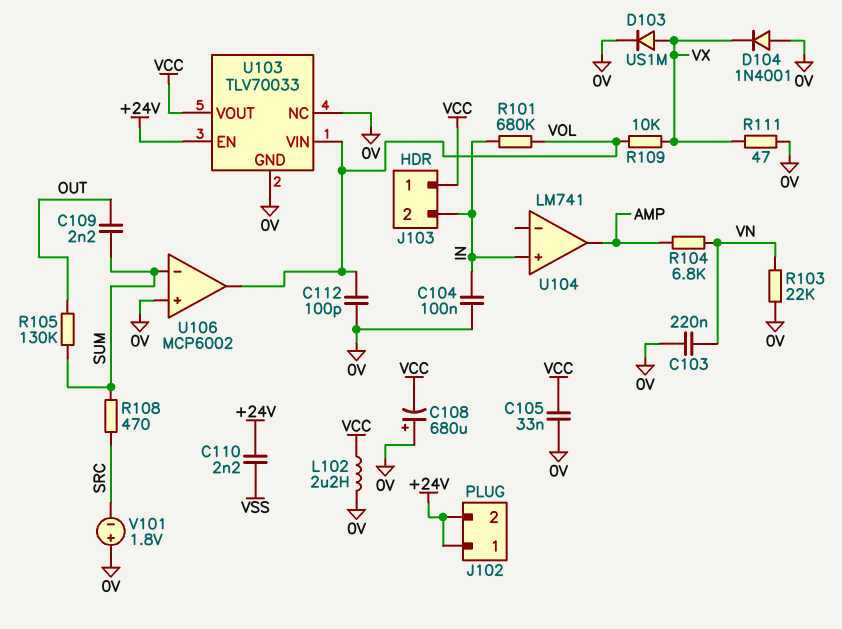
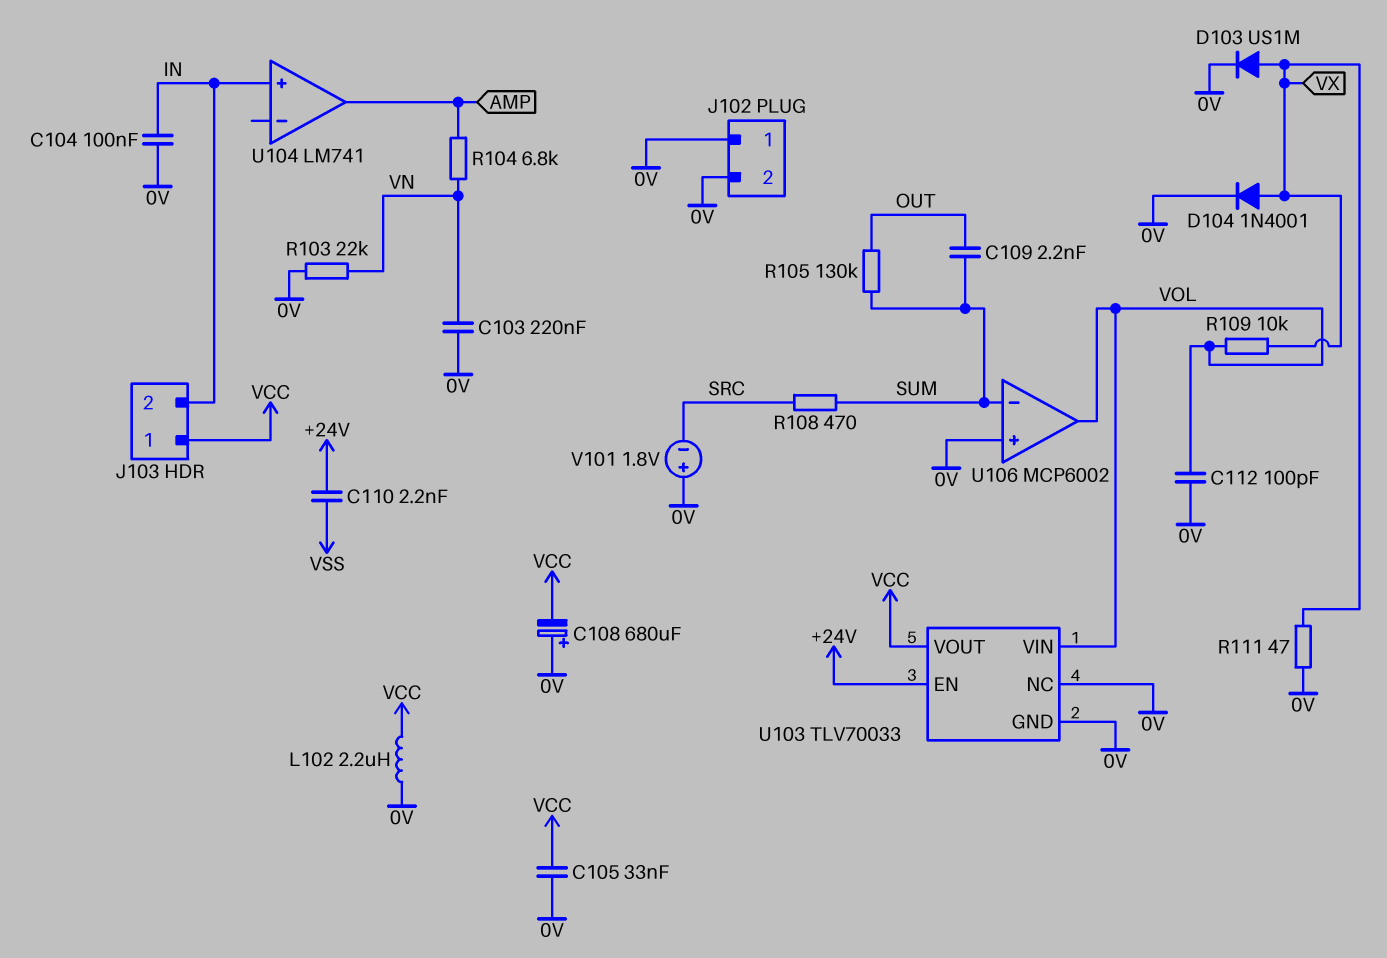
D104: diode 1N4001 (A 0V, K VX) -> diode 1N4001 (A VX, K 0V)
J102 pin 1: +24V -> 0V
J102 pin 2: +24V -> 0V
R101: 680k (IN, VOL) -> none

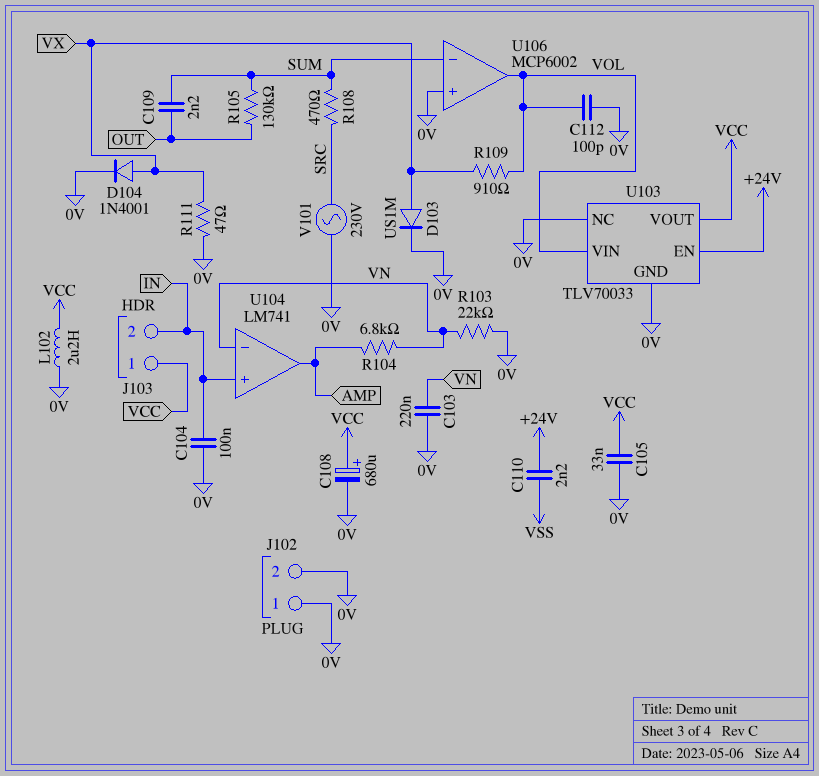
C108: 680uF (plus 0V, minus VCC) -> 680uF (plus VCC, minus 0V)
R109: 10k (VOL, VX) -> 910 (VOL, VX)
U104 pin in-: none -> VN
V101: 1.8V (plus 0V, minus SRC) -> AC 230V (0V, SRC)

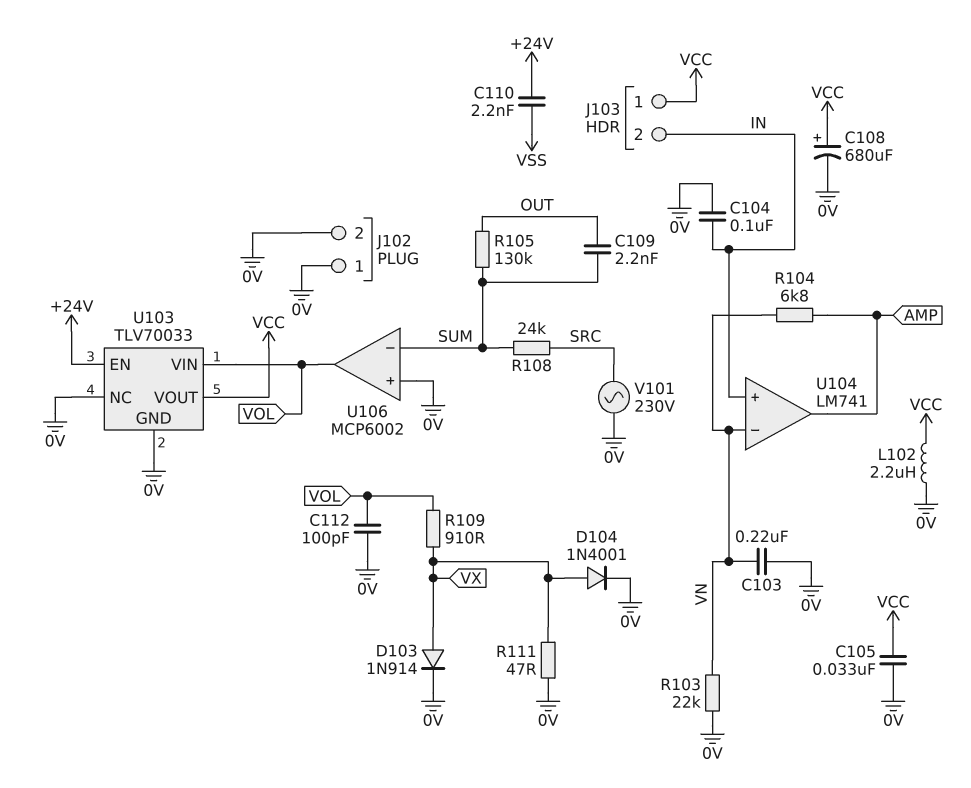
D103: diode US1M (A VX, K 0V) -> diode 1N914 (A VX, K 0V)
R108: 470 (SRC, SUM) -> 24k (SRC, SUM)

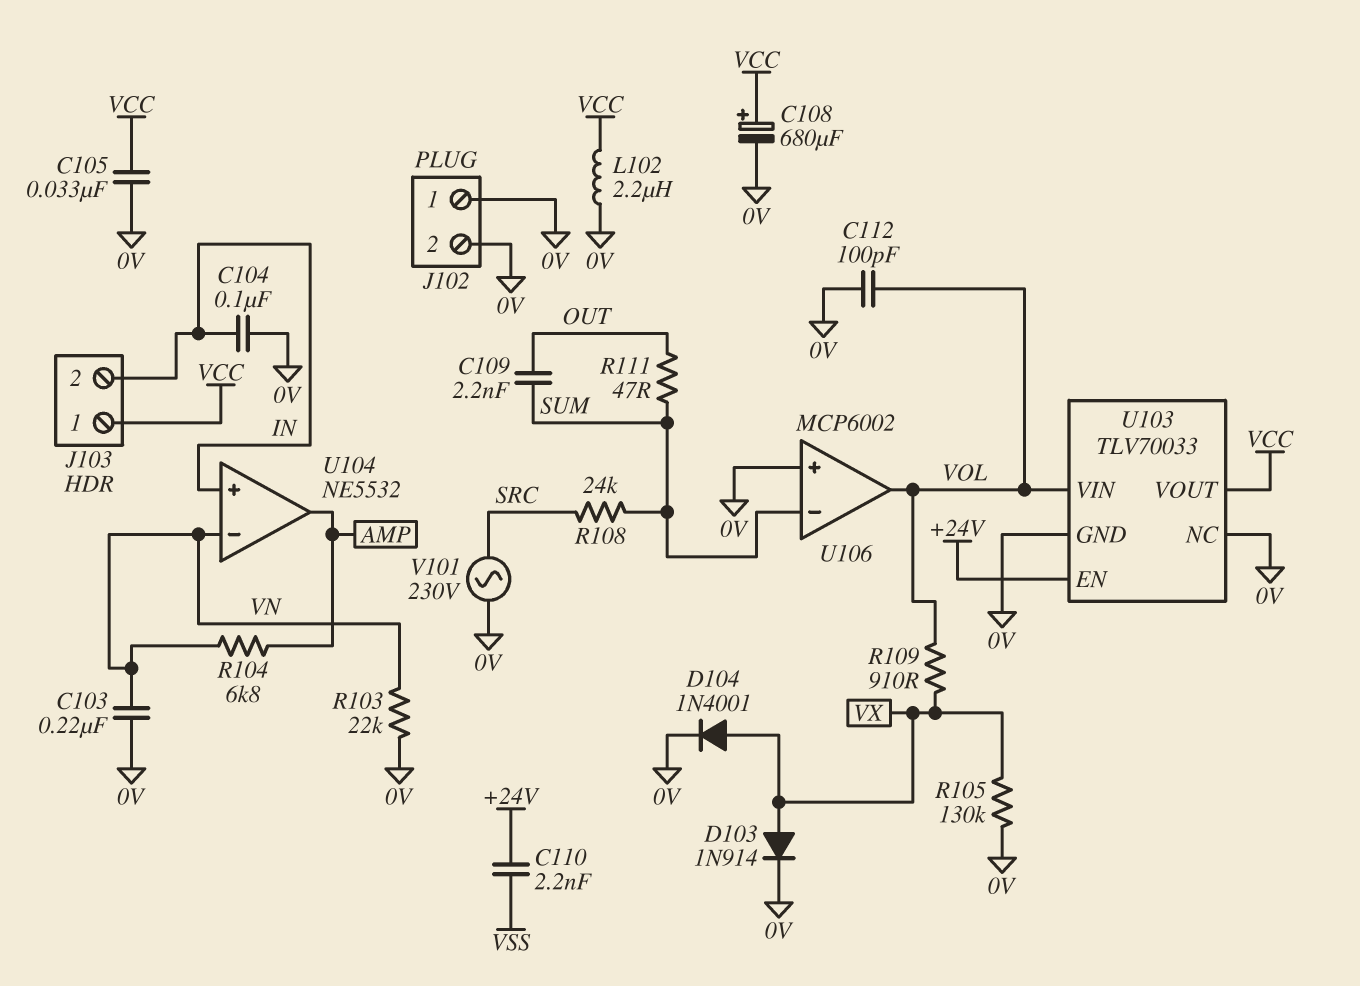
R105: 130k (OUT, SUM) -> 130k (0V, VX)
R111: 47 (0V, VX) -> 47 (OUT, SUM)
U104: LM741 -> NE5532

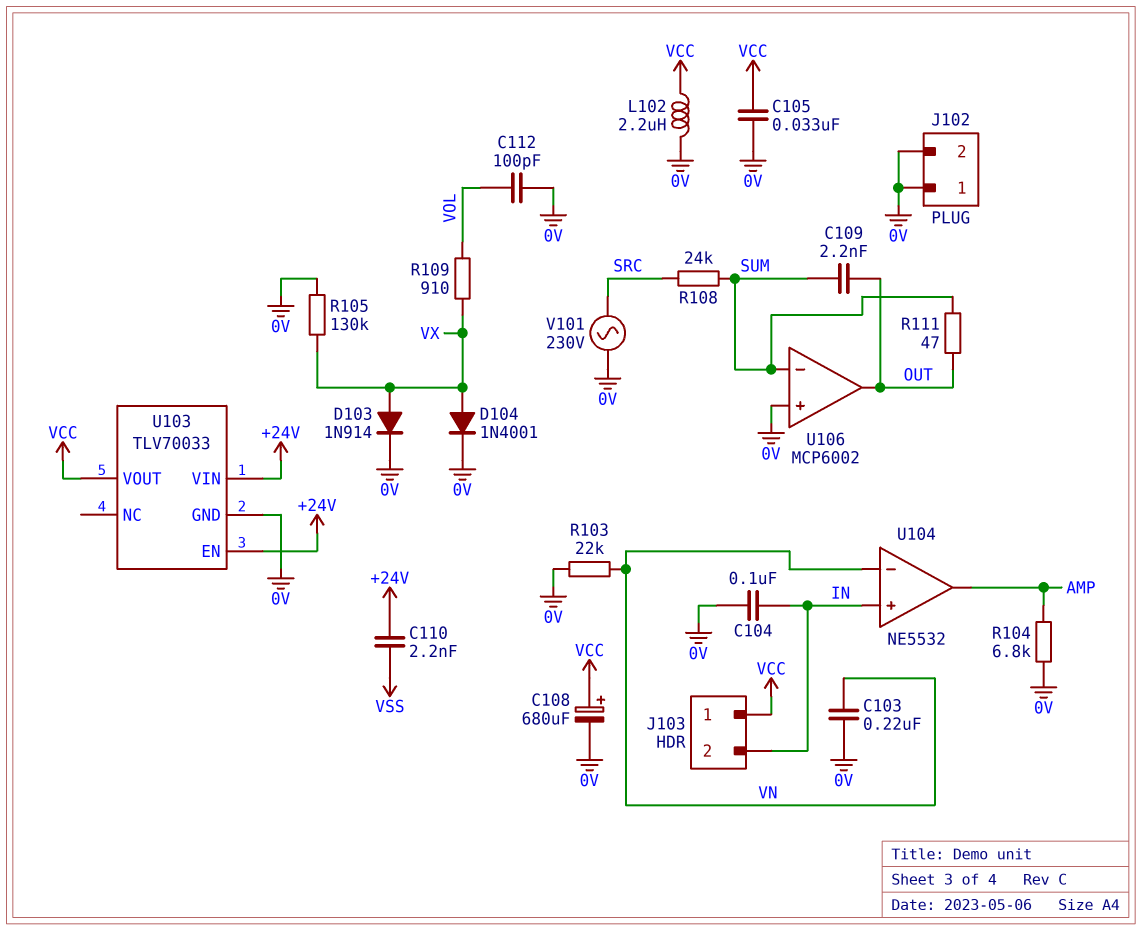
R104: 6.8k (AMP, VN) -> 6.8k (0V, AMP)
U103 pin NC: 0V -> none
U103 pin VIN: VOL -> +24V
U106 pin out: VOL -> OUT

